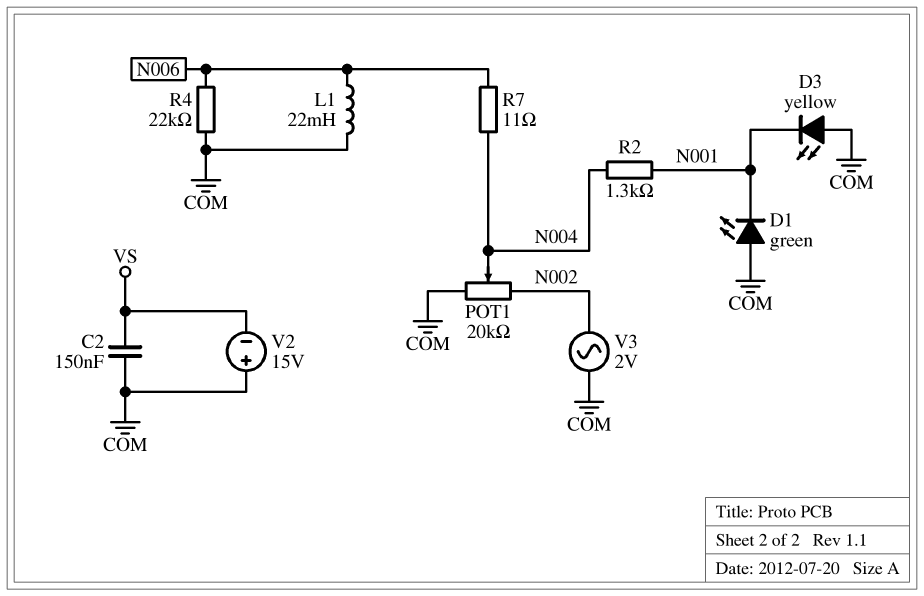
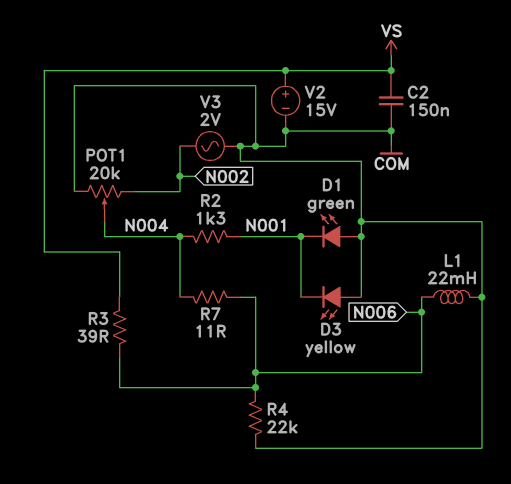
R3: none -> 39 (N006, VS)
V2: 15V (plus COM, minus VS) -> 15V (plus VS, minus COM)

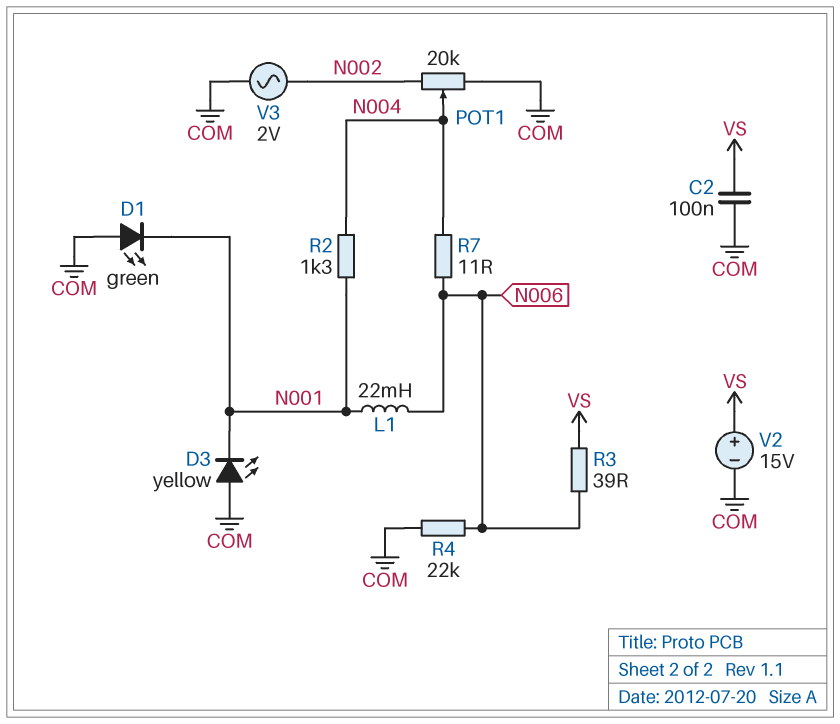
C2: 150nF (COM, VS) -> 100nF (COM, VS)
L1: 22mH (COM, N006) -> 22mH (N001, N006)

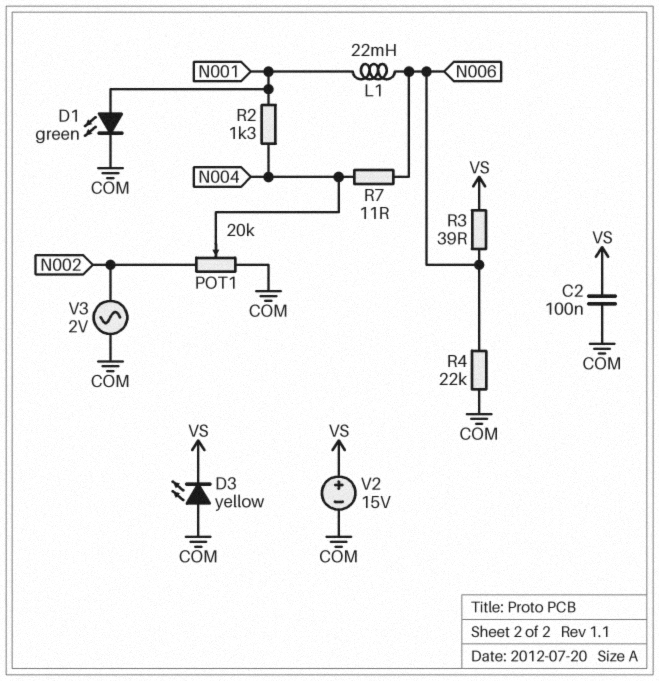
D1: LED green (A COM, K N001) -> LED green (A N001, K COM)
D3: LED yellow (A COM, K N001) -> LED yellow (A COM, K VS)

